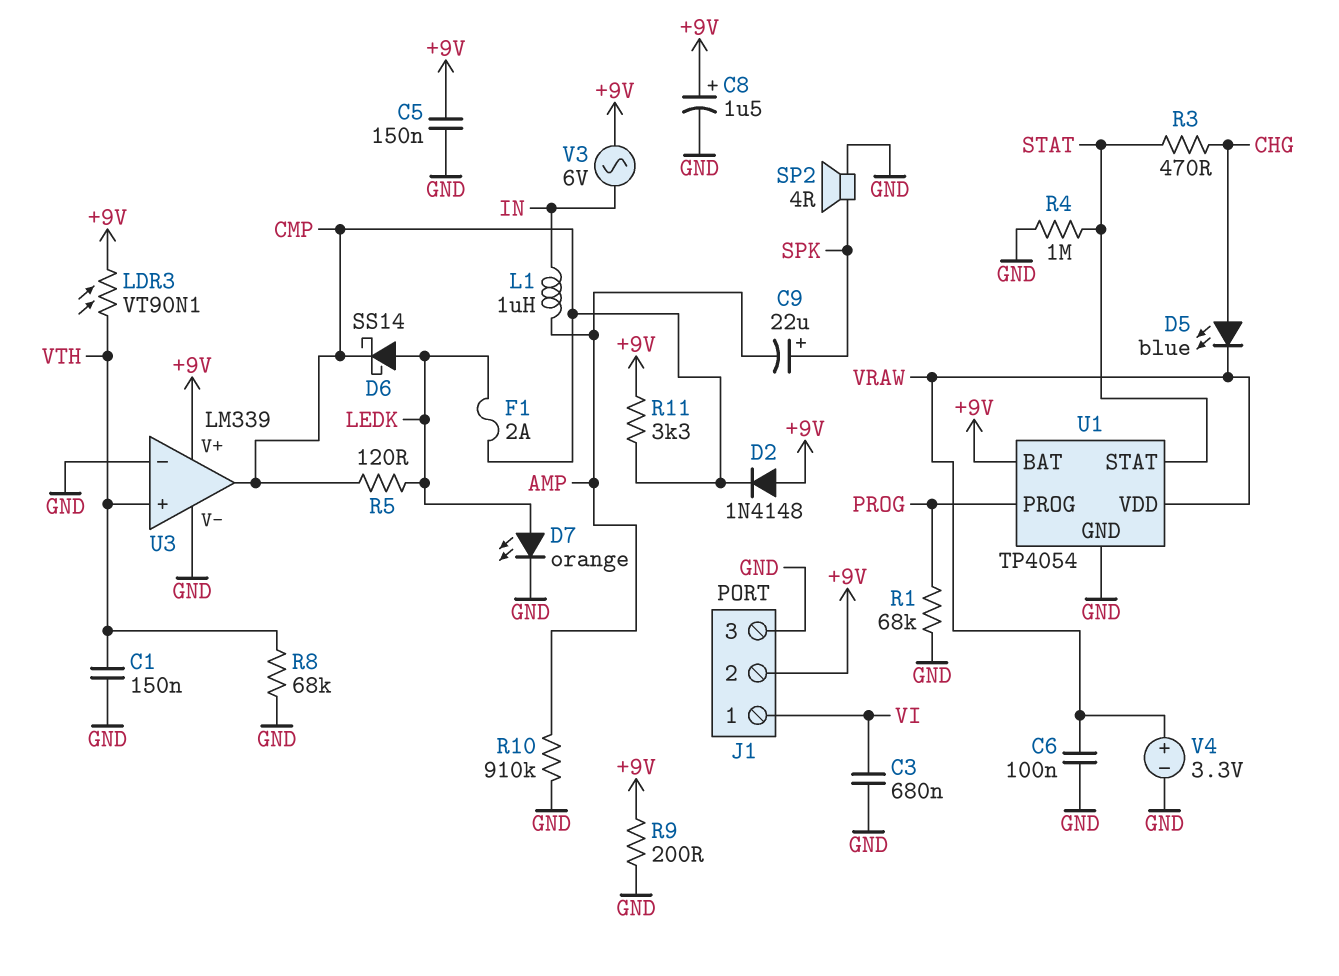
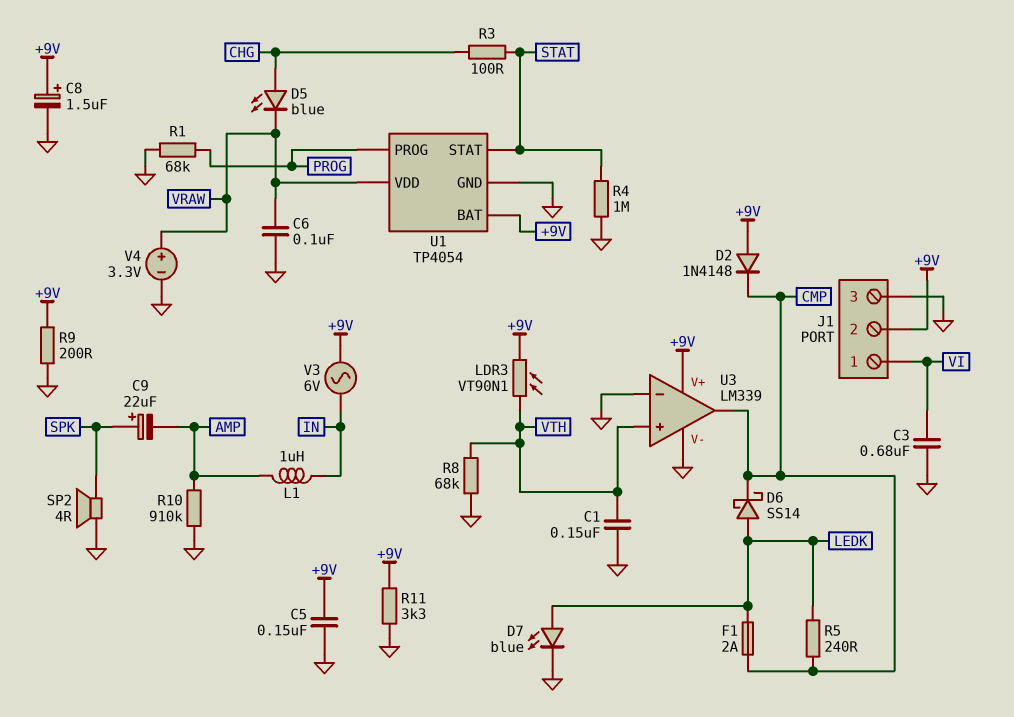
D7: LED orange (A LEDK, K GND) -> LED blue (A LEDK, K GND)
R3: 470 (CHG, STAT) -> 100 (CHG, STAT)
R5: 120 (CMP, LEDK) -> 240 (CMP, LEDK)
R11: 3.3k (+9V, CMP) -> 3.3k (+9V, GND)

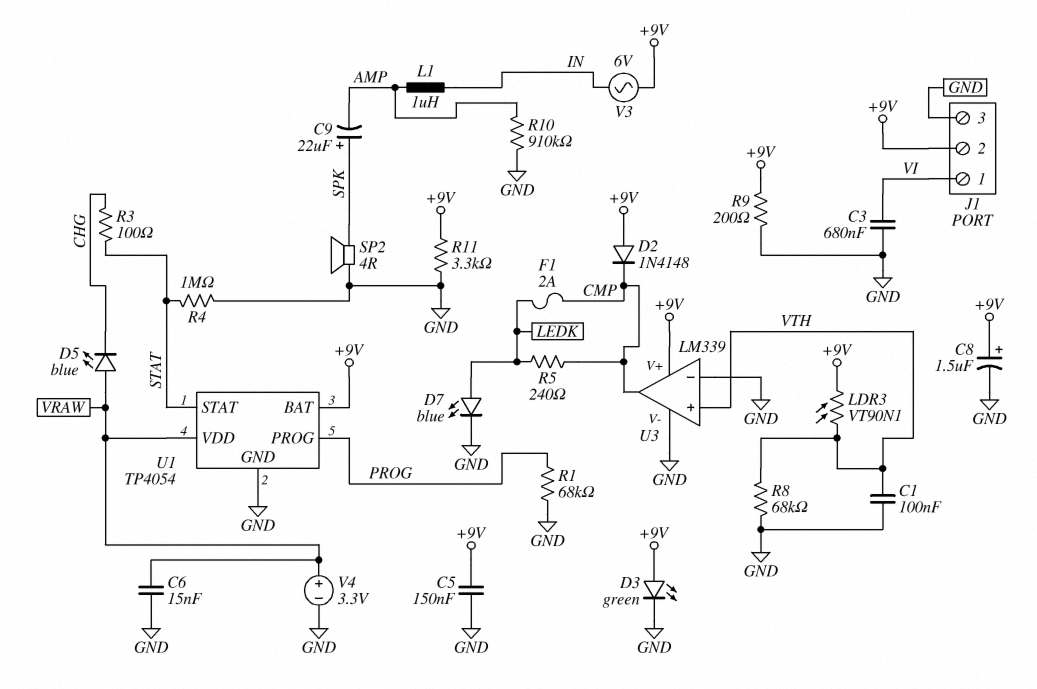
C1: 150nF (GND, VTH) -> 100nF (GND, VTH)
C6: 100nF (GND, VRAW) -> 15nF (GND, VRAW)
D3: none -> LED green (A +9V, K GND)
D5: LED blue (A CHG, K VRAW) -> LED blue (A VRAW, K CHG)
D6: schottky SS14 (A LEDK, K CMP) -> none

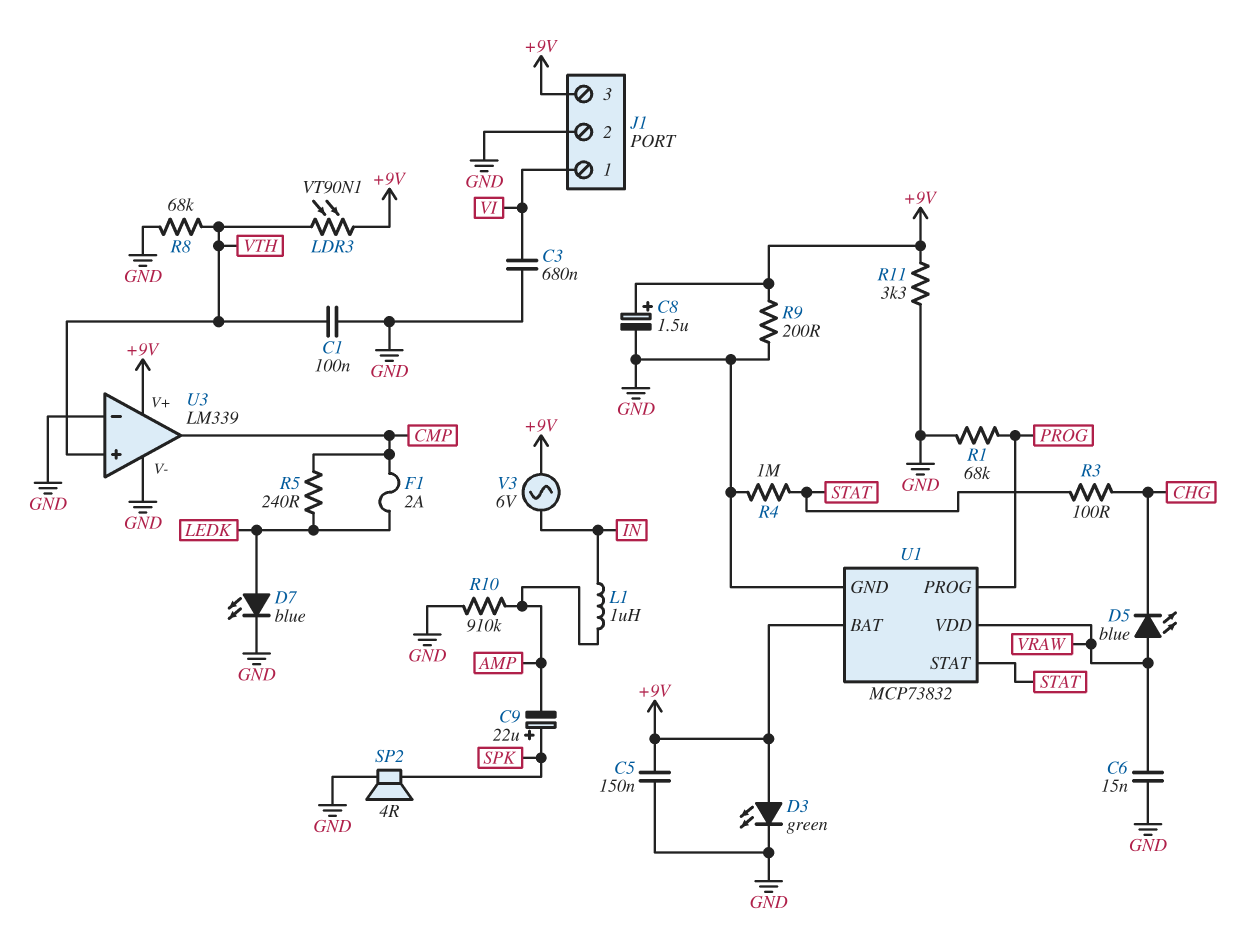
D2: diode 1N4148 (A +9V, K CMP) -> none
J1 pin 2: +9V -> GND
J1 pin 3: GND -> +9V
U1: TP4054 -> MCP73832
V4: 3.3V (plus VRAW, minus GND) -> none

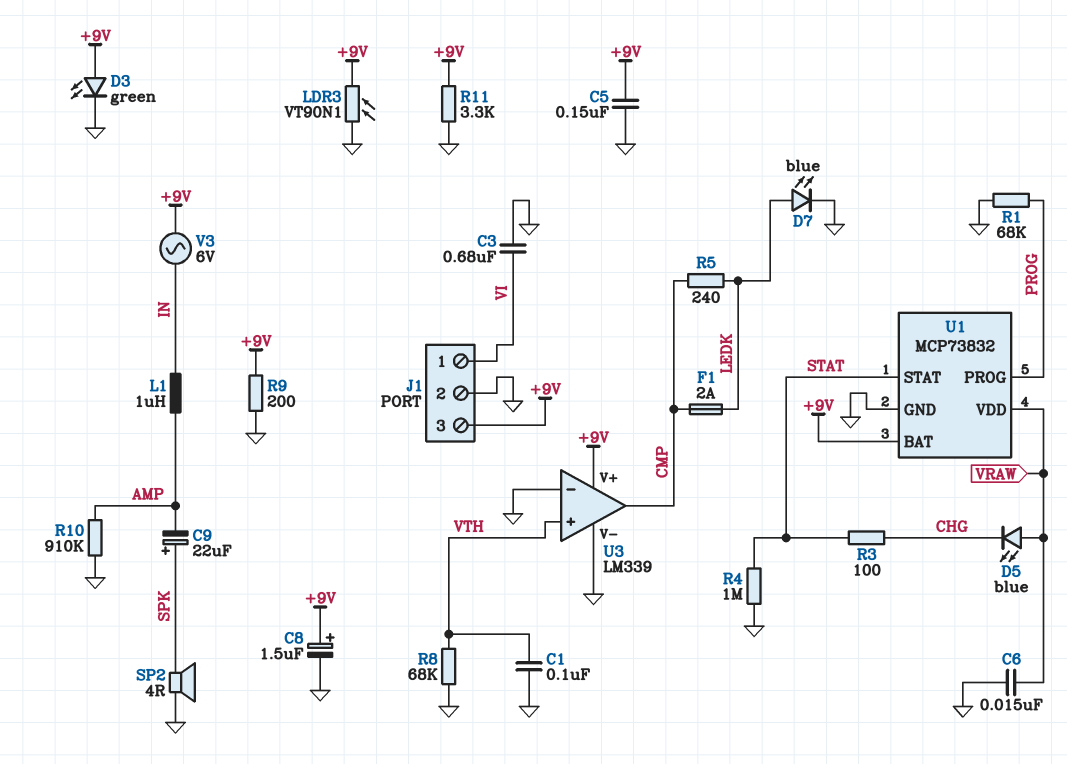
LDR3: VT90N1 (+9V, VTH) -> VT90N1 (+9V, GND)

